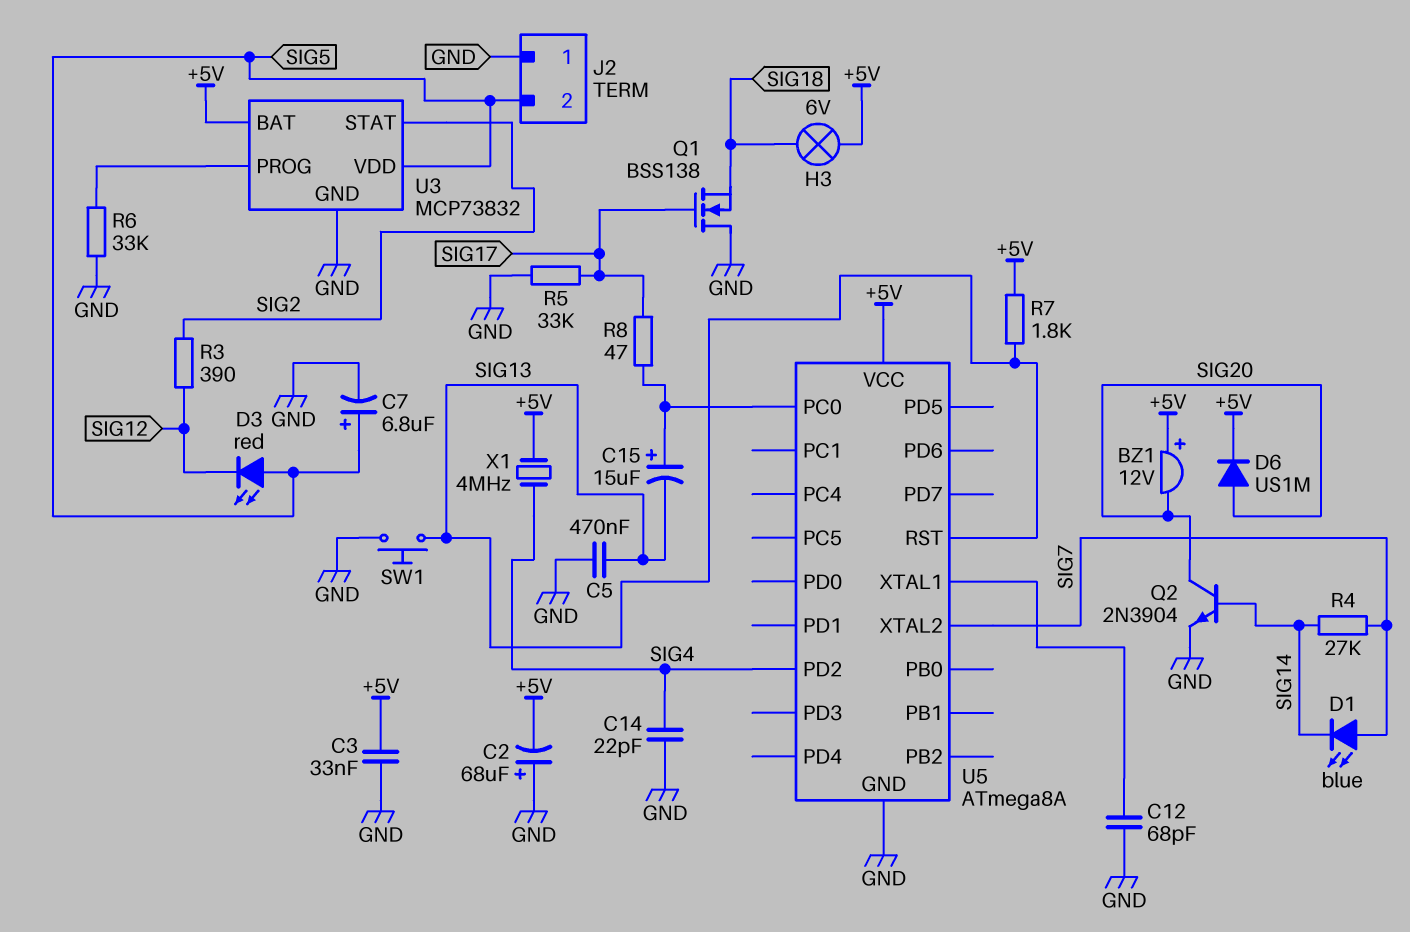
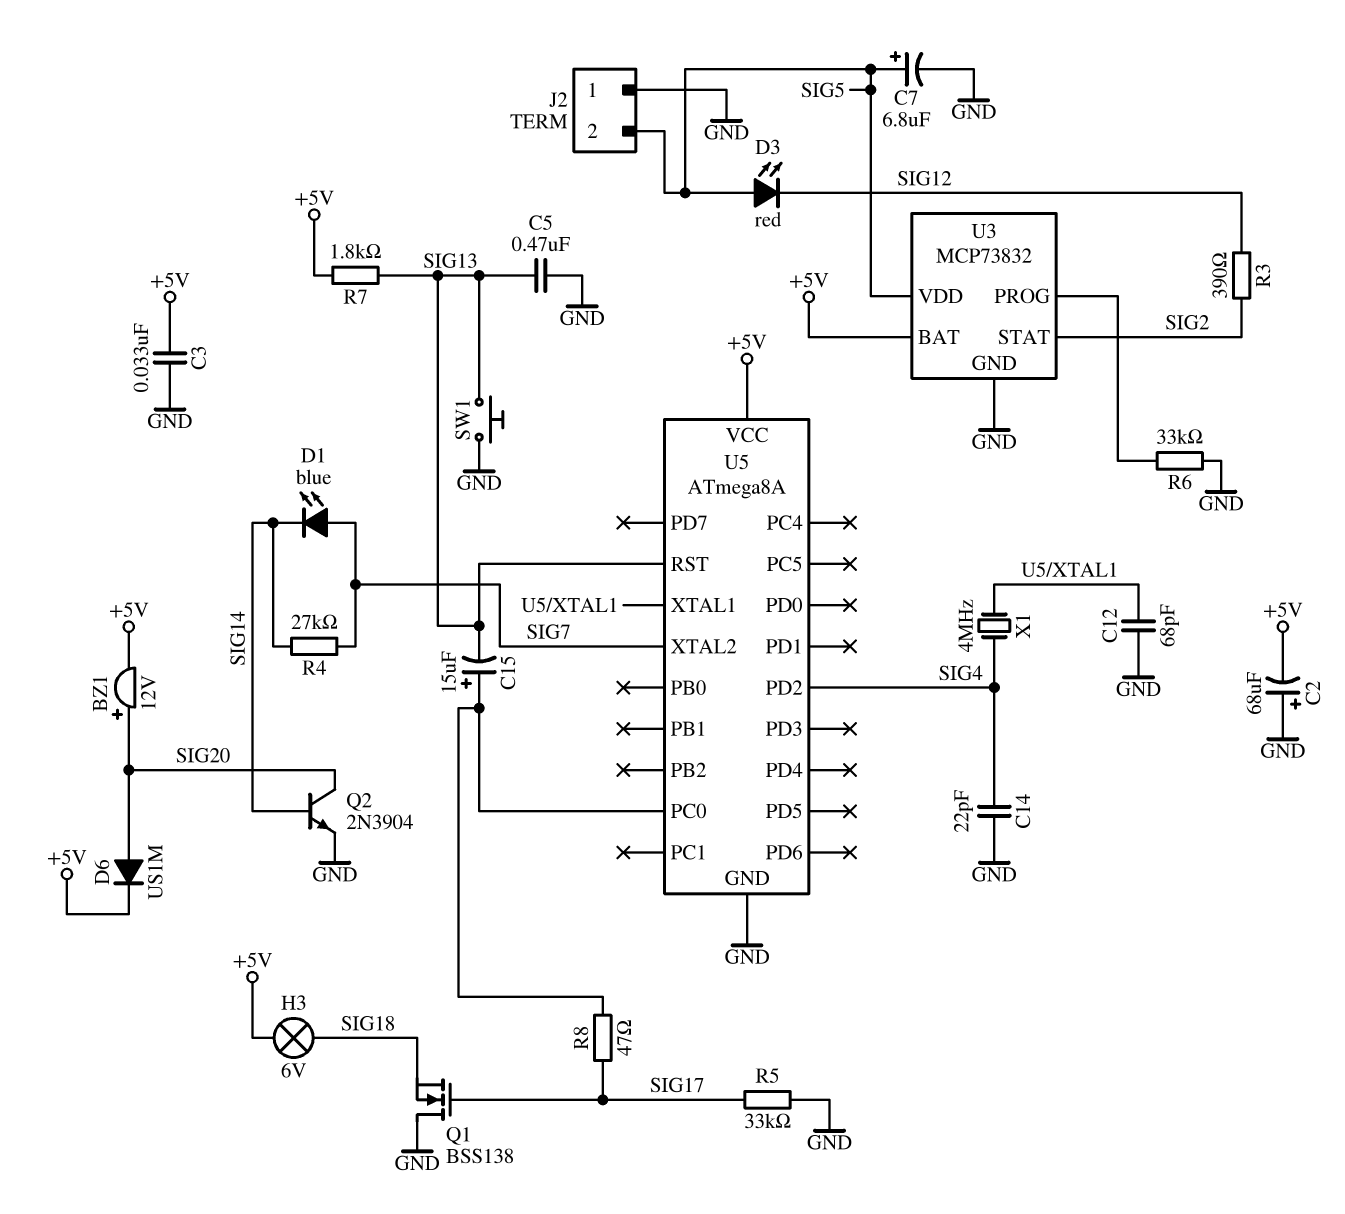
BZ1: buzzer 12V (plus +5V, minus SIG20) -> buzzer 12V (plus SIG20, minus +5V)
X1: 4MHz (+5V, SIG4) -> 4MHz (SIG4, U5/XTAL1)

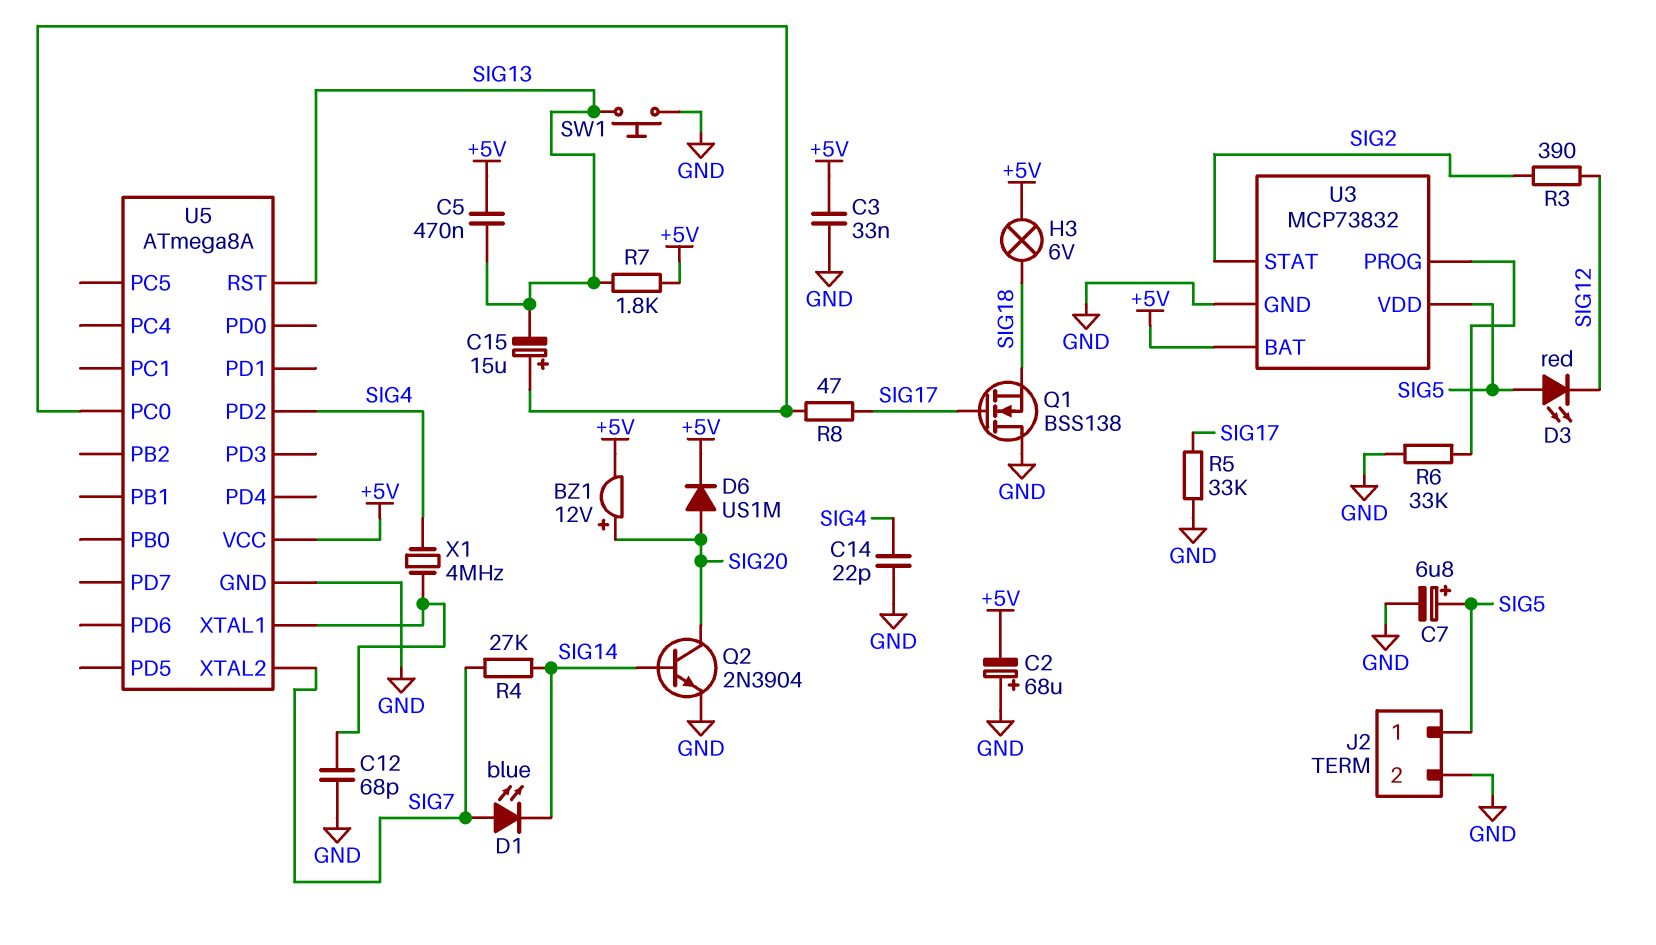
C5: 470nF (GND, SIG13) -> 470nF (+5V, SIG13)
J2 pin 1: GND -> SIG5
J2 pin 2: SIG5 -> GND

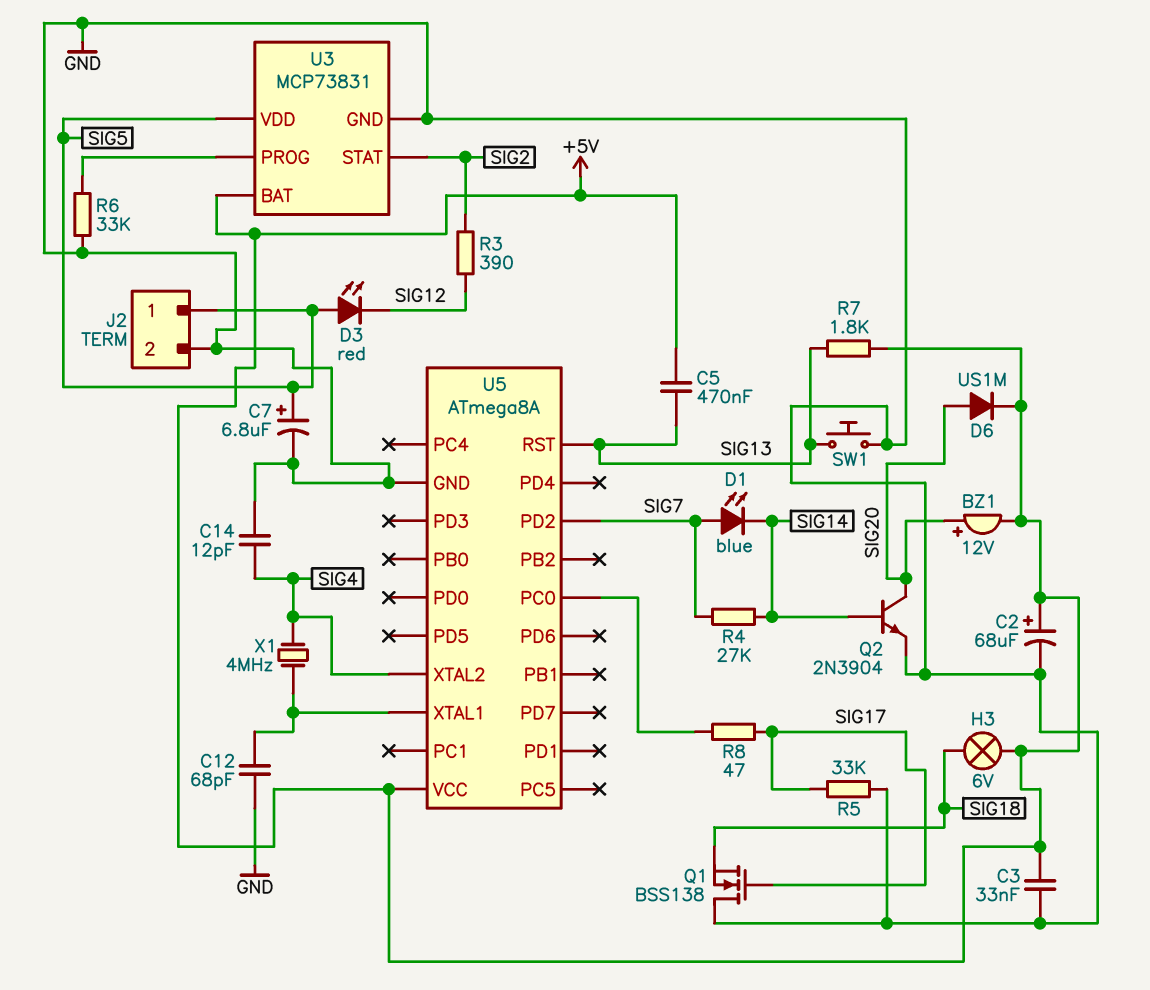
C2: 68uF (plus GND, minus +5V) -> 68uF (plus +5V, minus GND)
C14: 22pF (GND, SIG4) -> 12pF (GND, SIG4)
C15: 15uF (plus U5/PC0, minus SIG13) -> none
U3: MCP73832 -> MCP73831
U5 pin PD2: SIG4 -> SIG7
U5 pin XTAL2: SIG7 -> SIG4

